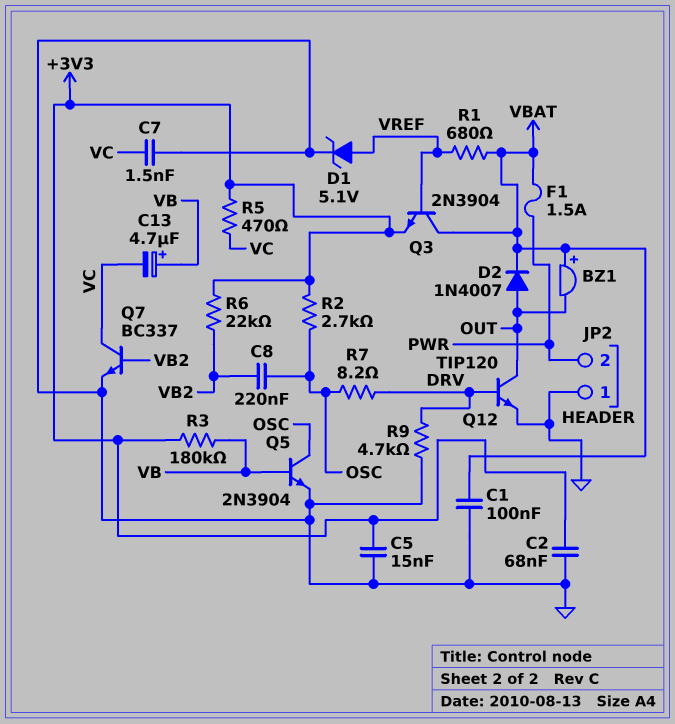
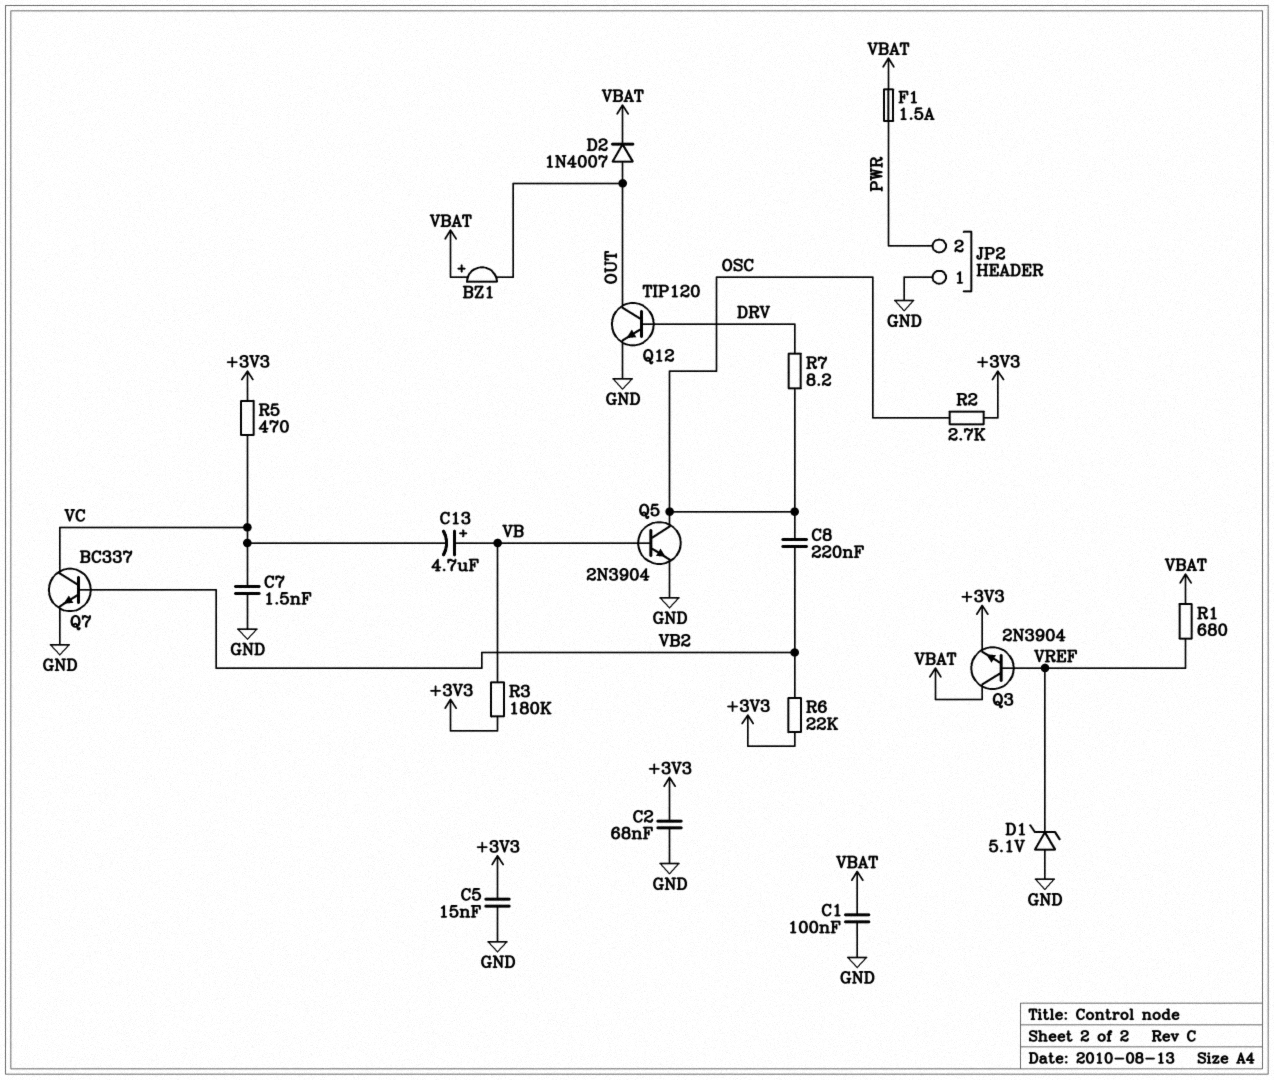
D1: zener 5.1V (A VREF, K GND) -> zener 5.1V (A GND, K VREF)
R9: 4.7k (DRV, GND) -> none

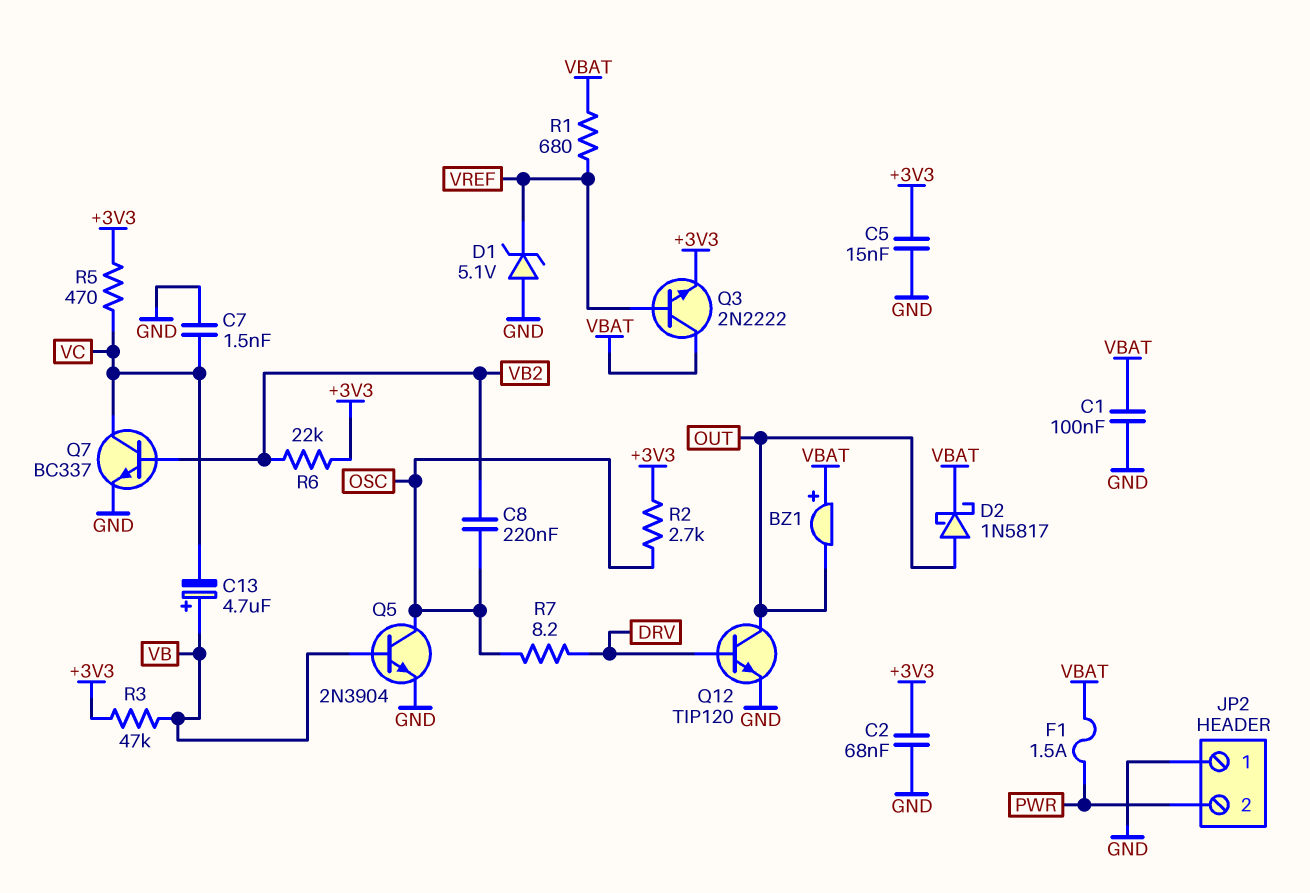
D2: diode 1N4007 (A OUT, K VBAT) -> schottky 1N5817 (A OUT, K VBAT)
Q3: NPN 2N3904 (B VREF, C VBAT, E +3V3) -> NPN 2N2222 (B VREF, C VBAT, E +3V3)
R3: 180k (+3V3, VB) -> 47k (+3V3, VB)

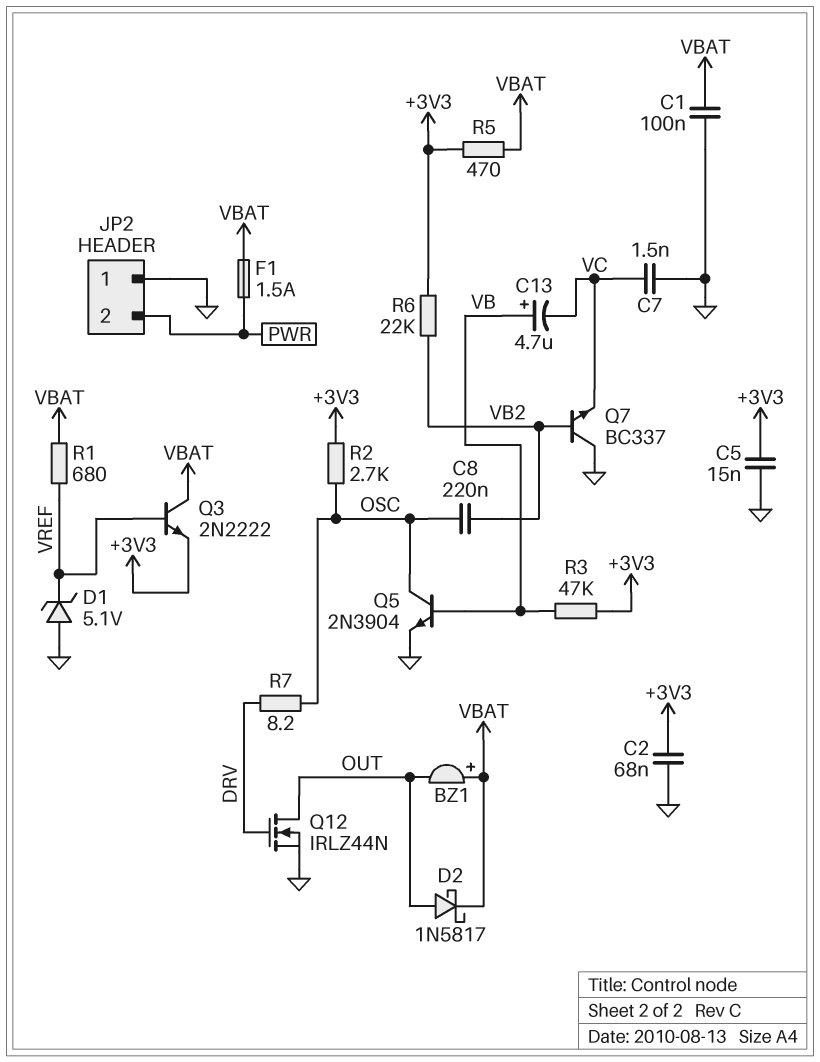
Q7: NPN BC337 (B VB2, C VC, E GND) -> NPN BC337 (B VB2, C GND, E VC)
Q12: NPN TIP120 (B DRV, C OUT, E GND) -> NMOS IRLZ44N (G DRV, D OUT, S GND)
R5: 470 (+3V3, VC) -> 470 (+3V3, VBAT)

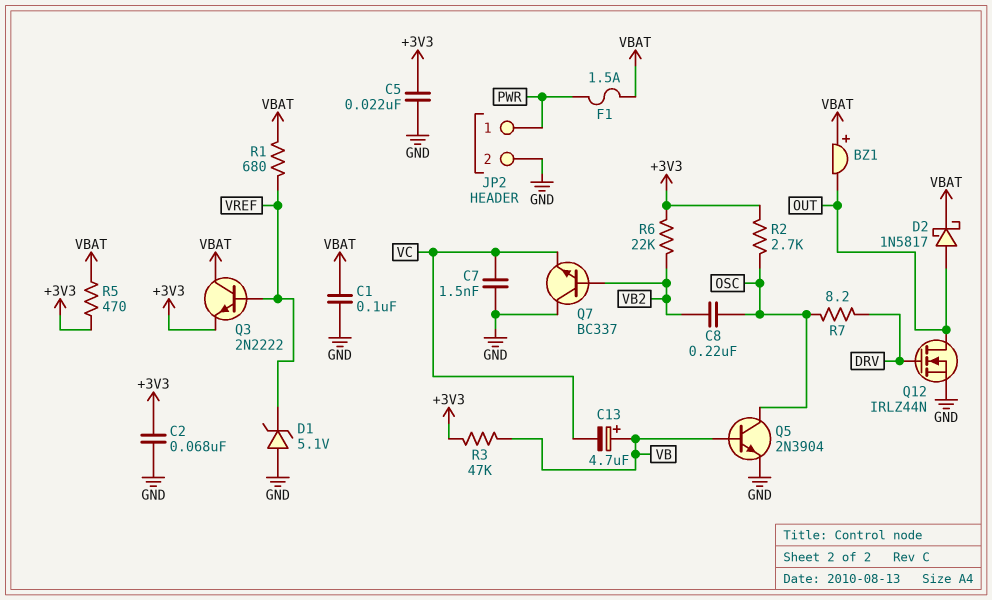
C5: 15nF (+3V3, GND) -> 22nF (+3V3, GND)
JP2 pin 1: GND -> PWR
JP2 pin 2: PWR -> GND

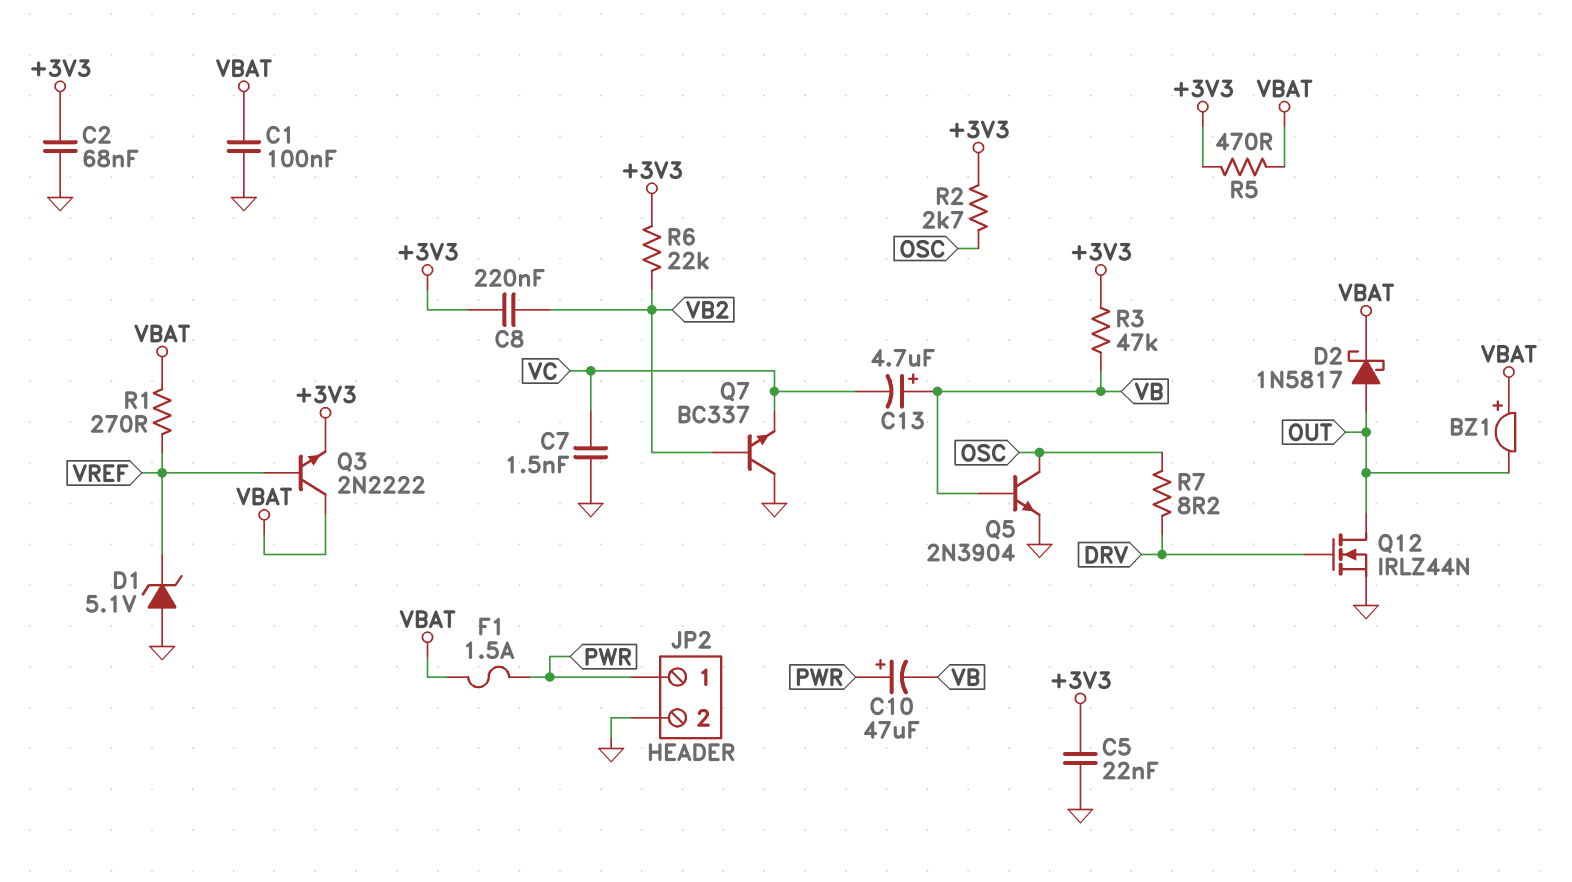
C8: 220nF (OSC, VB2) -> 220nF (+3V3, VB2)
C10: none -> 47uF (plus PWR, minus VB)
R1: 680 (VBAT, VREF) -> 270 (VBAT, VREF)

